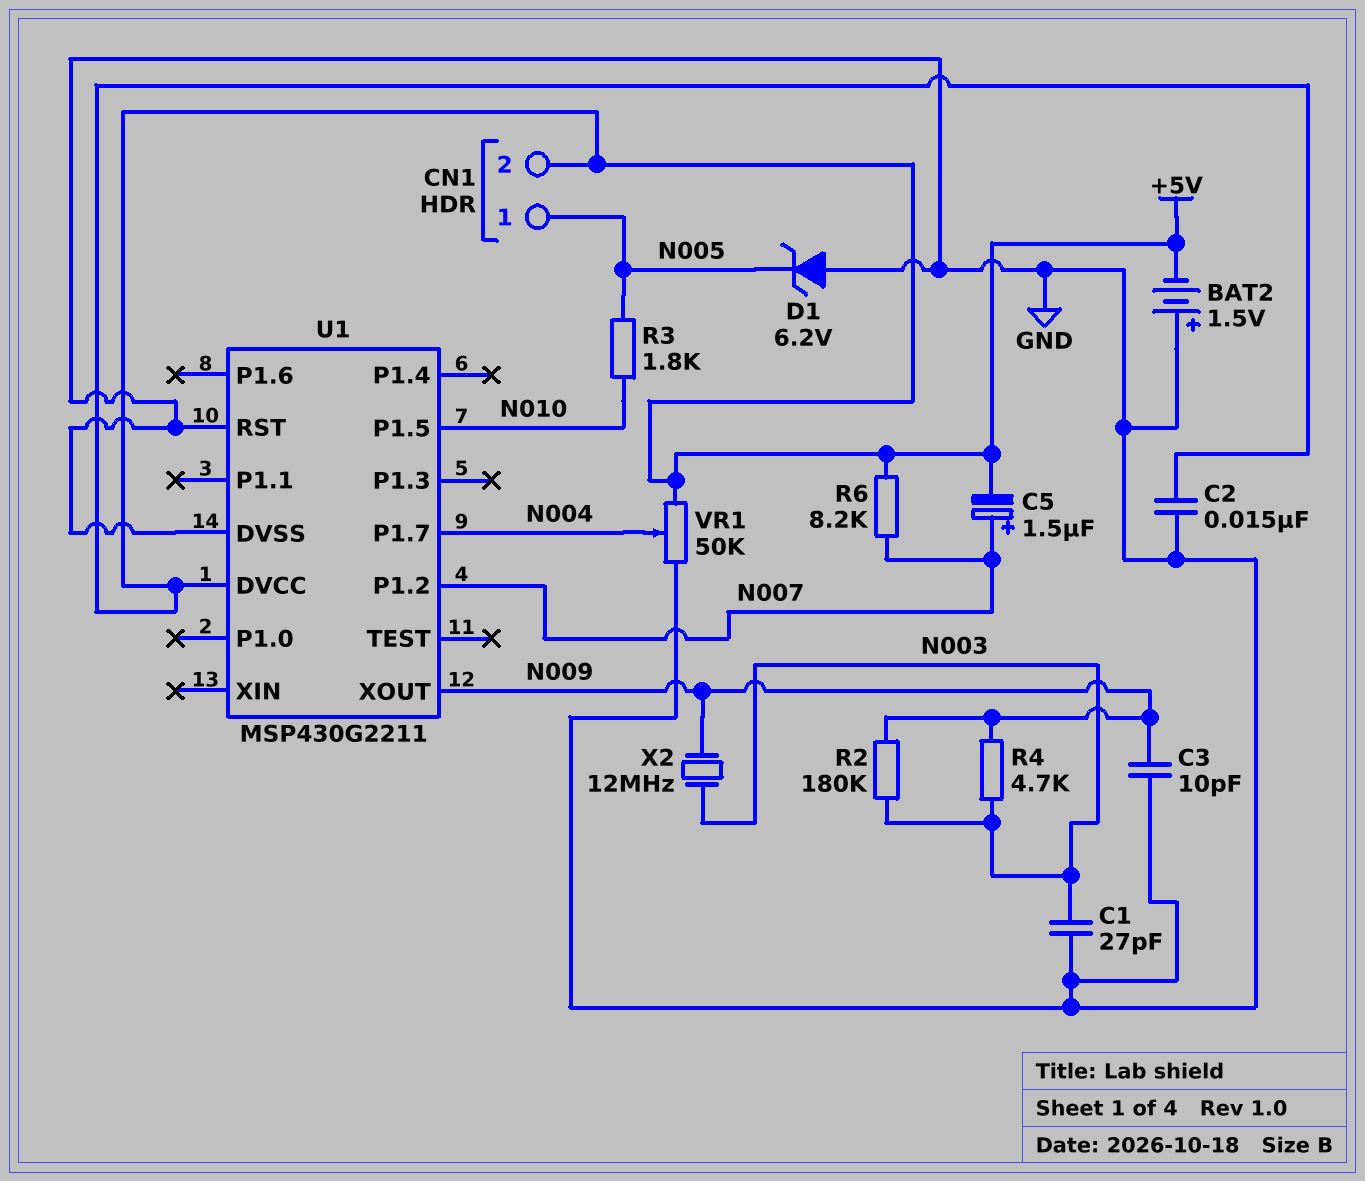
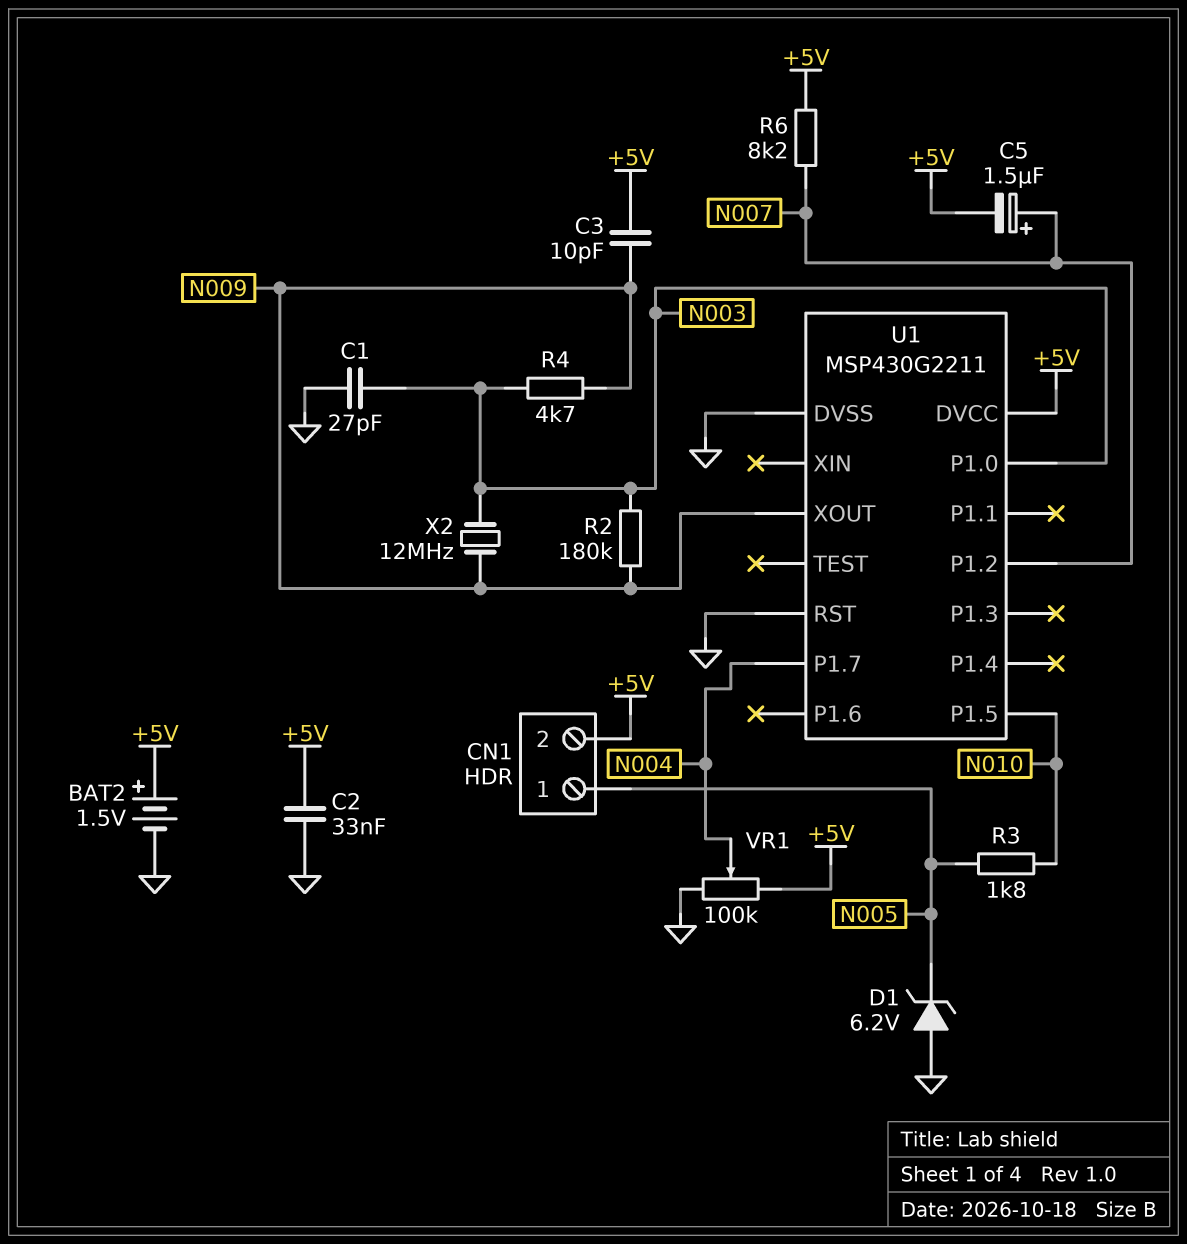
BAT2: 1.5V (plus GND, minus +5V) -> 1.5V (plus +5V, minus GND)
C2: 15nF (+5V, GND) -> 33nF (+5V, GND)
C3: 10pF (GND, N009) -> 10pF (+5V, N009)
U1 pin P1.0: none -> N003
VR1: 50k (+5V, GND, wiper N004) -> 100k (+5V, GND, wiper N004)

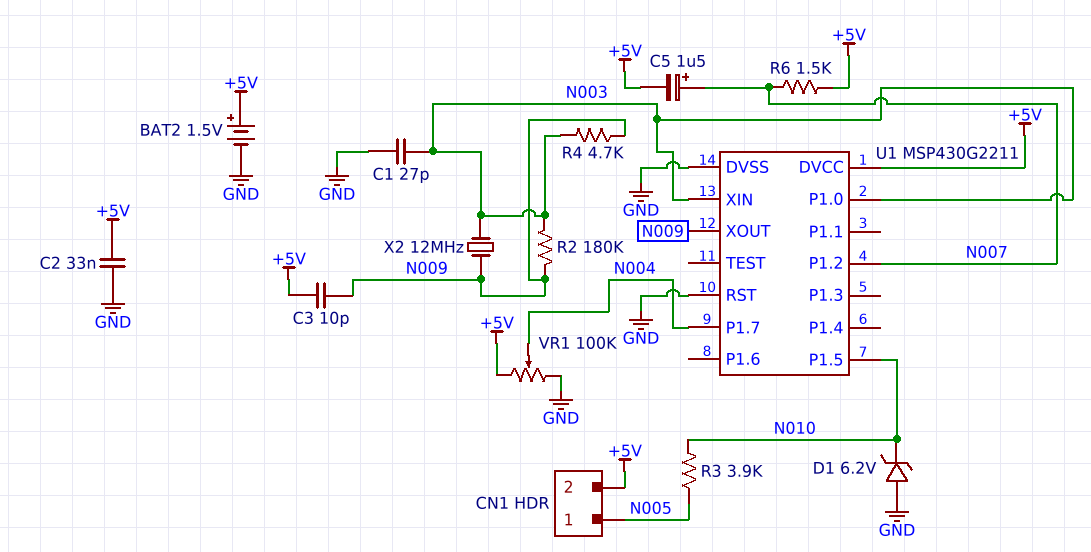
D1: zener 6.2V (A GND, K N005) -> zener 6.2V (A GND, K N010)
R3: 1.8k (N005, N010) -> 3.9k (N005, N010)
R6: 8.2k (+5V, N007) -> 1.5k (+5V, N007)
U1 pin XIN: none -> N003

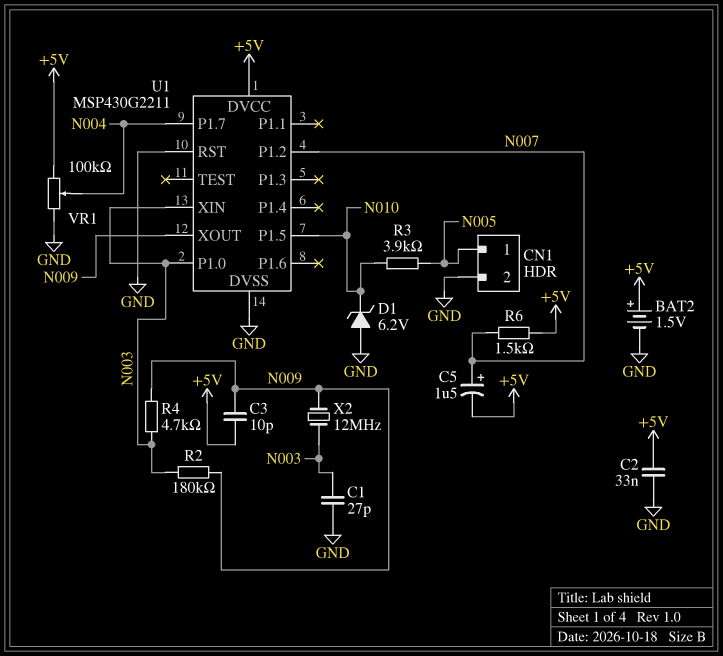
CN1 pin 2: +5V -> GND

